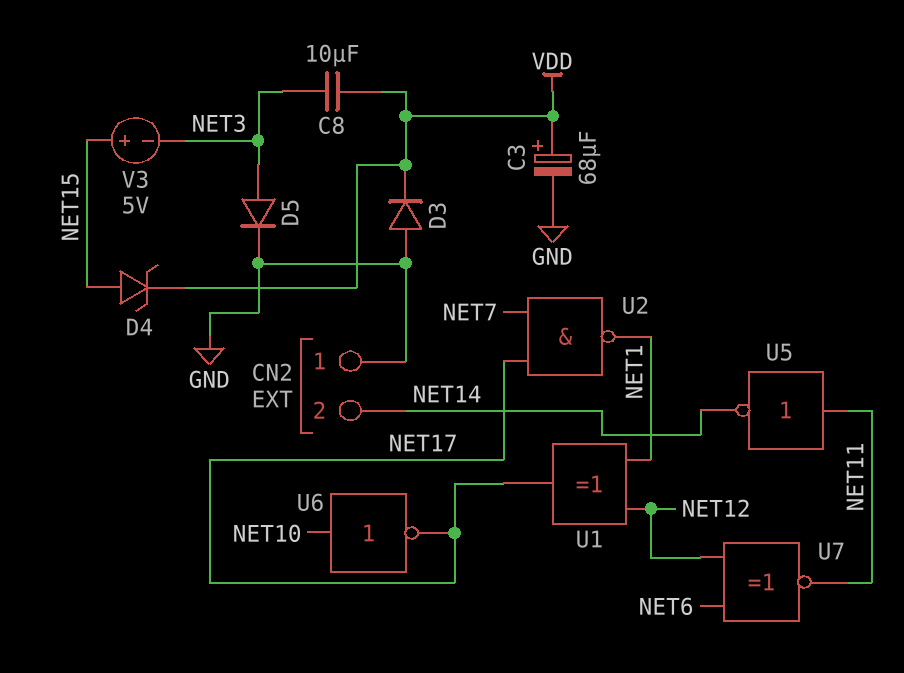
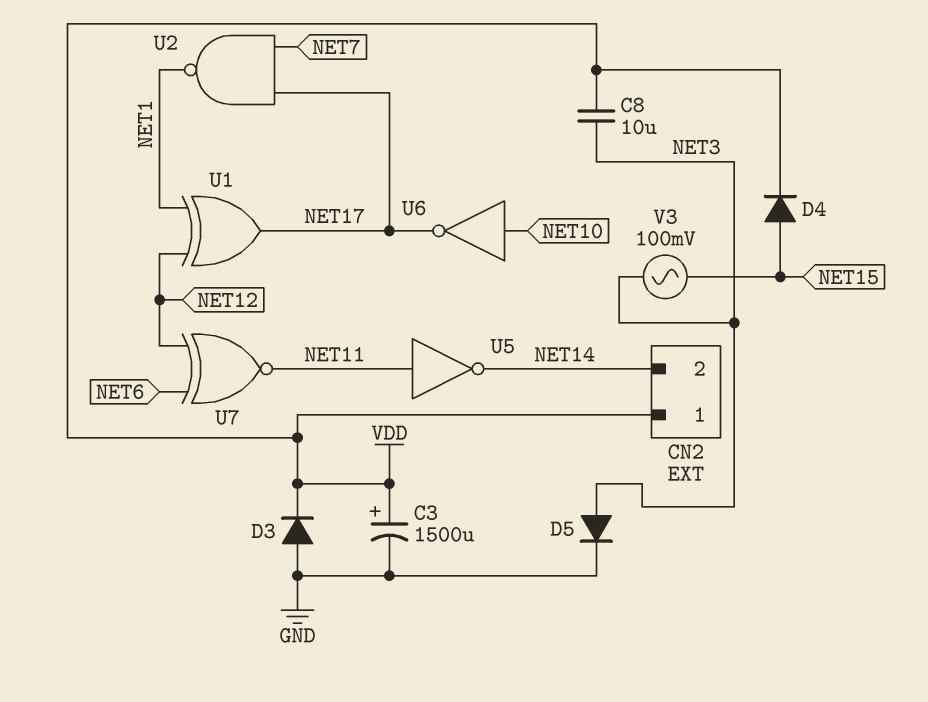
C3: 68uF (plus VDD, minus GND) -> 1500uF (plus VDD, minus GND)
CN2 pin 1: GND -> VDD
D4: zener (A NET15, K VDD) -> diode (A NET15, K VDD)
V3: 5V (plus NET15, minus NET3) -> AC 100mV (NET3, NET15)

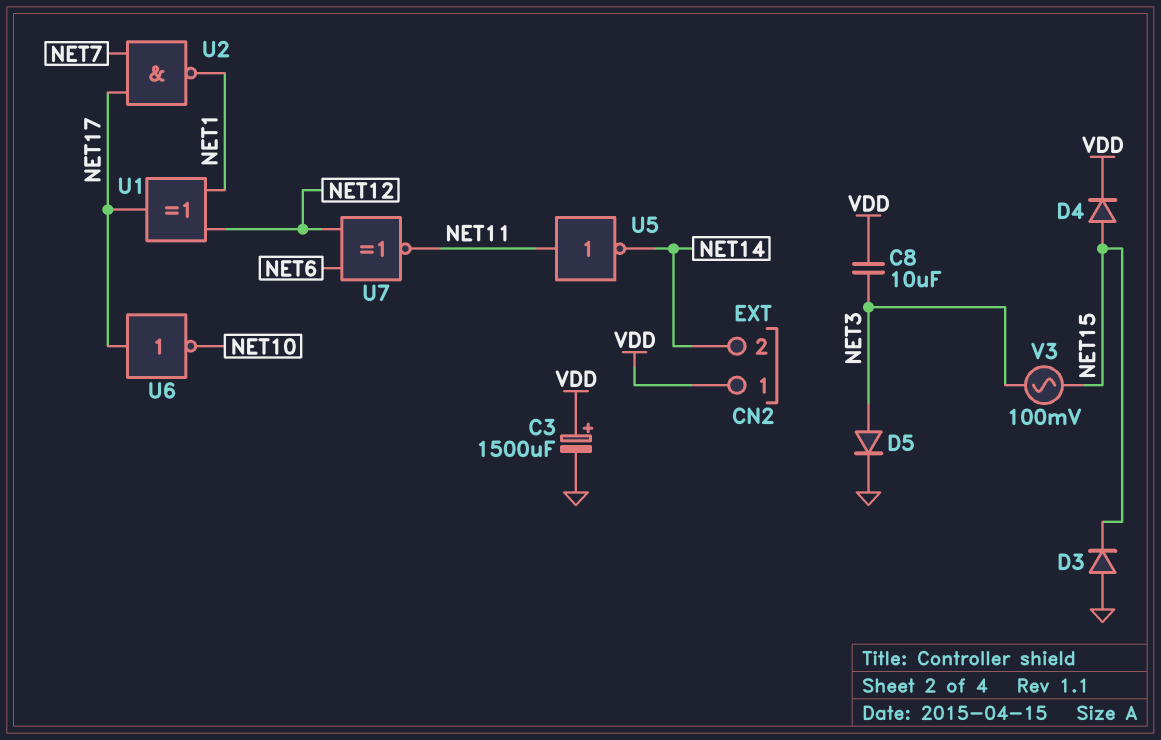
D3: diode (A GND, K VDD) -> diode (A GND, K NET15)
U6: NOT (in NET10, out NET17) -> NOT (in NET17, out NET10)

